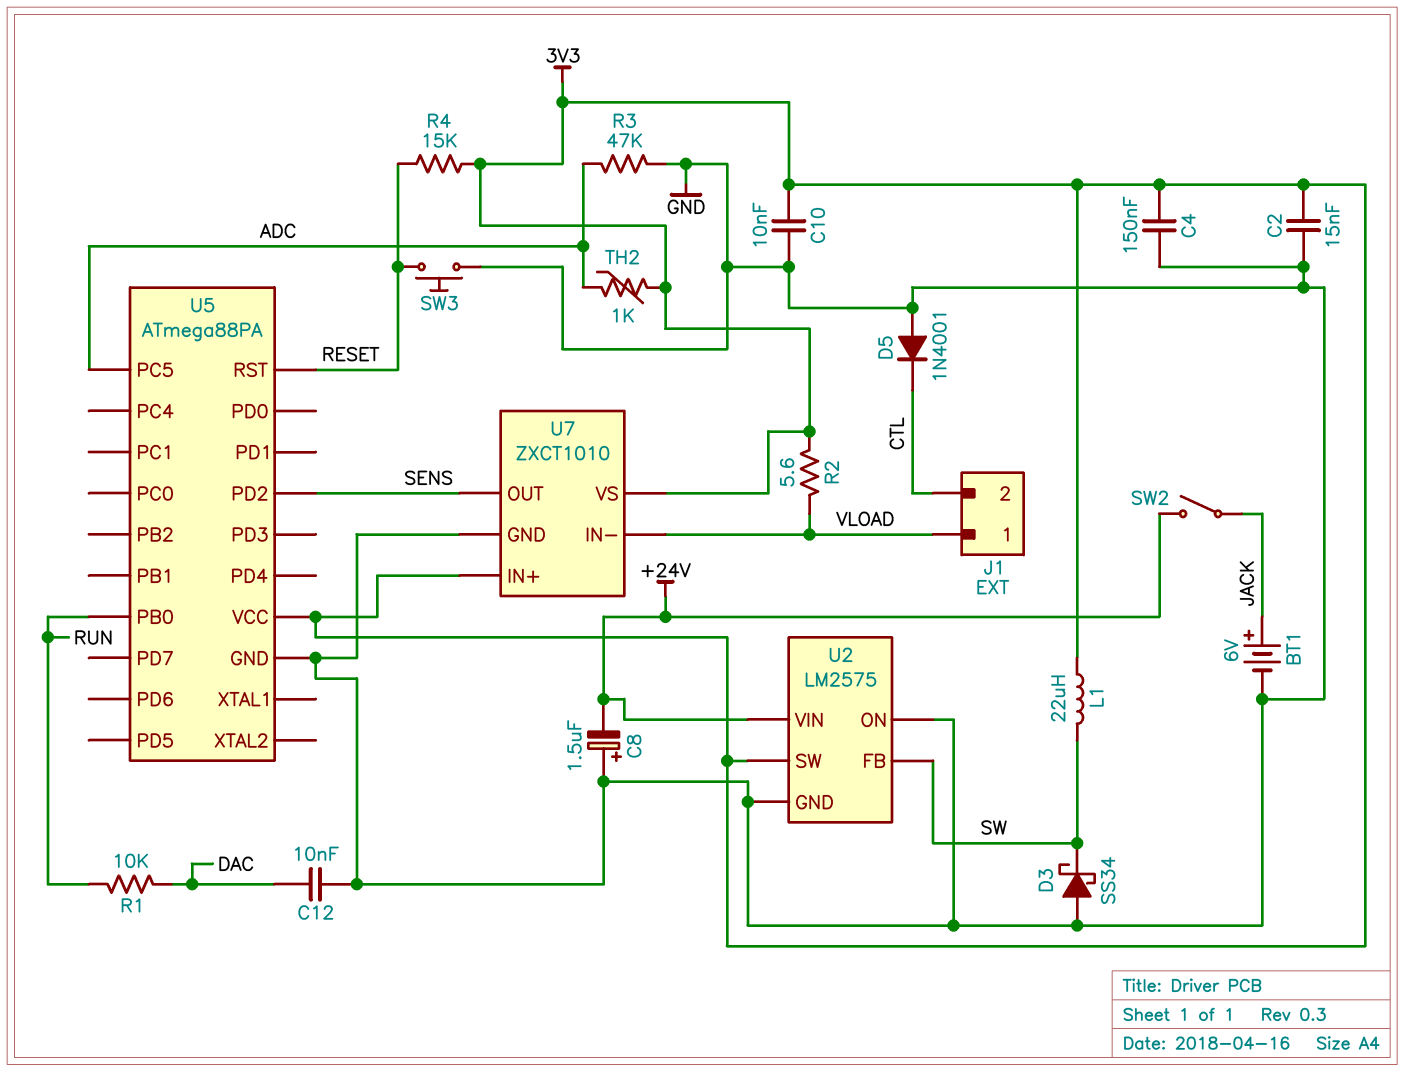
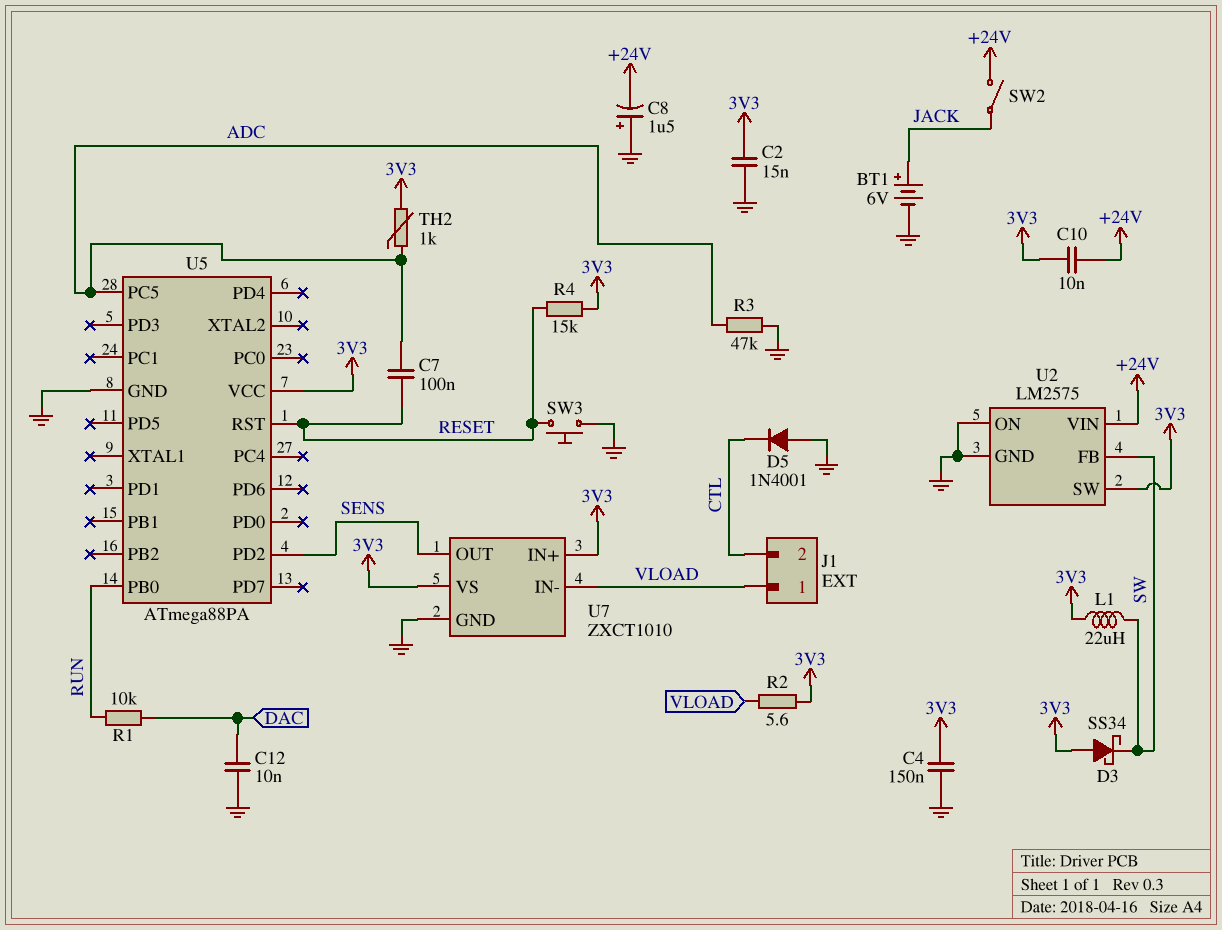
C7: none -> 100nF (ADC, RESET)
C10: 10nF (3V3, GND) -> 10nF (+24V, 3V3)
D3: schottky SS34 (A GND, K SW) -> schottky SS34 (A 3V3, K SW)

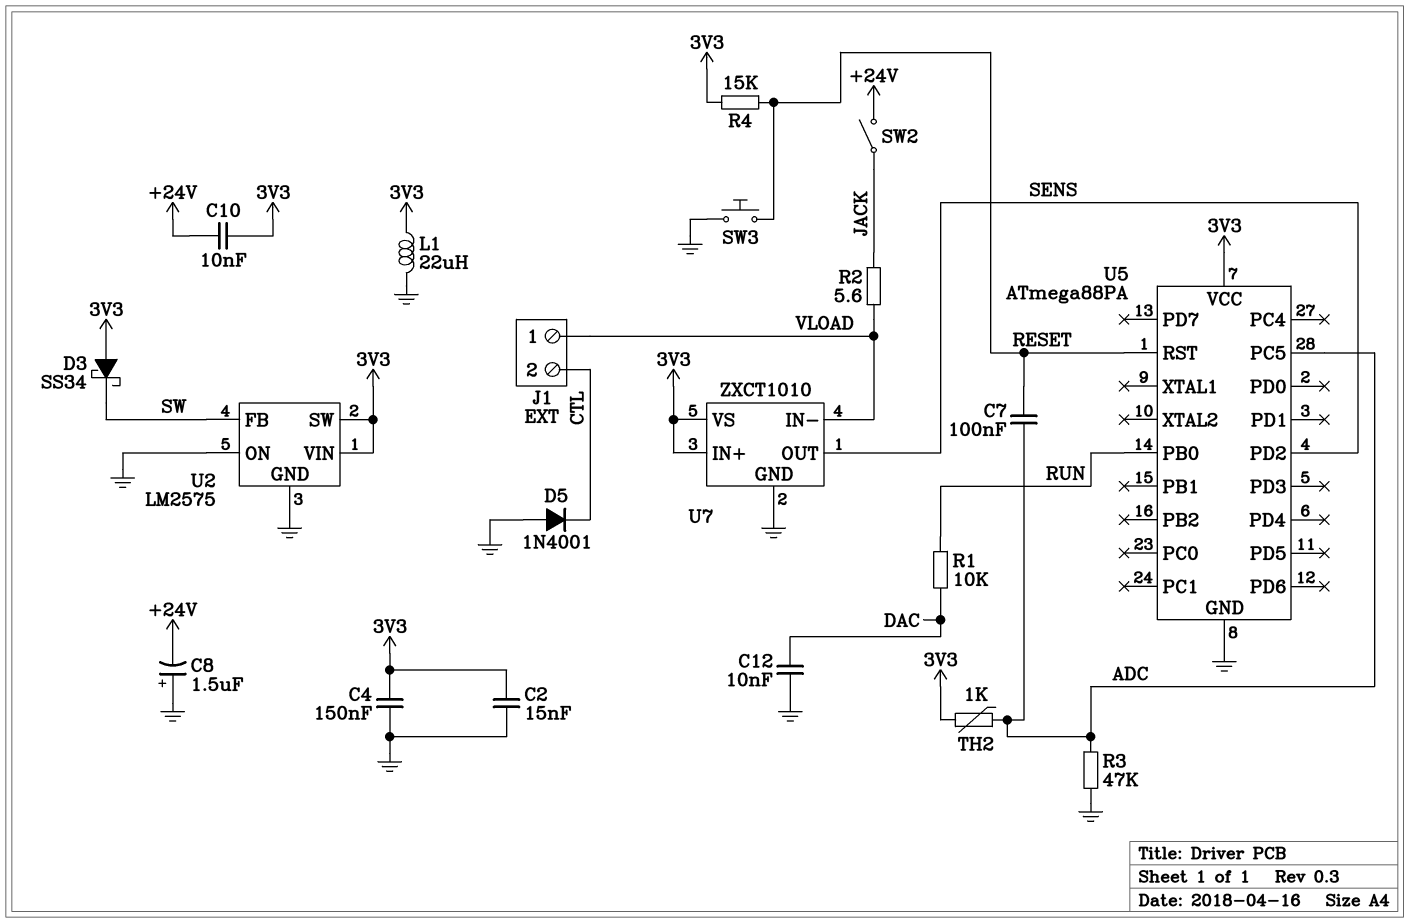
BT1: 6V (plus JACK, minus GND) -> none
L1: 22uH (3V3, SW) -> 22uH (3V3, GND)
R2: 5.6 (3V3, VLOAD) -> 5.6 (JACK, VLOAD)
U2 pin VIN: +24V -> 3V3

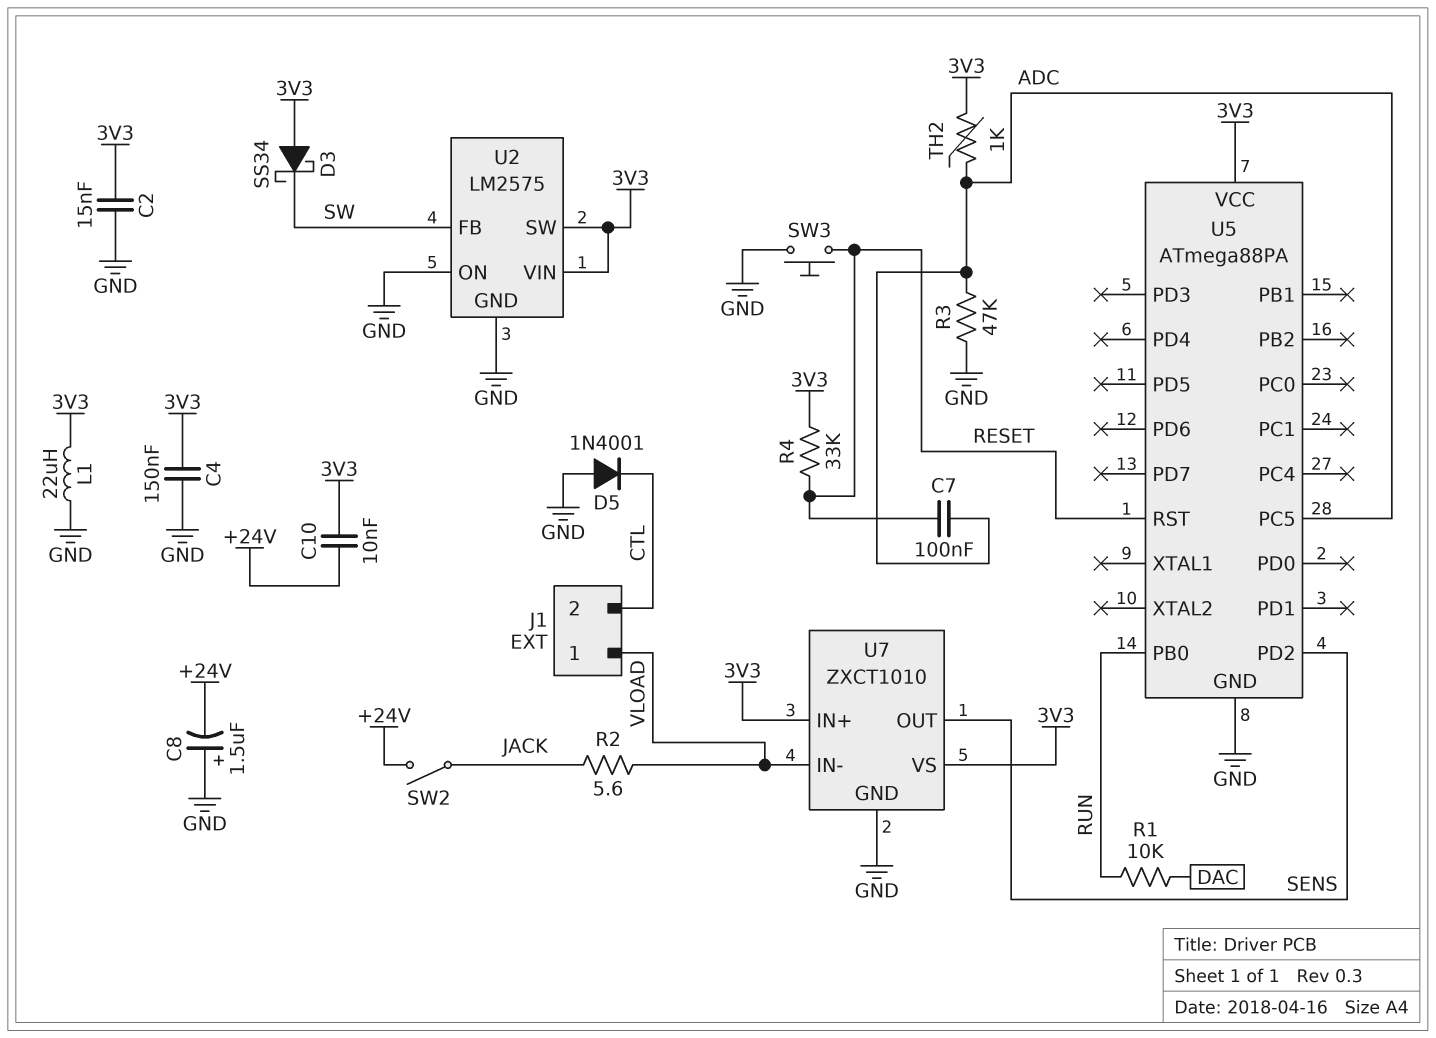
C12: 10nF (DAC, GND) -> none
R4: 15k (3V3, RESET) -> 33k (3V3, RESET)

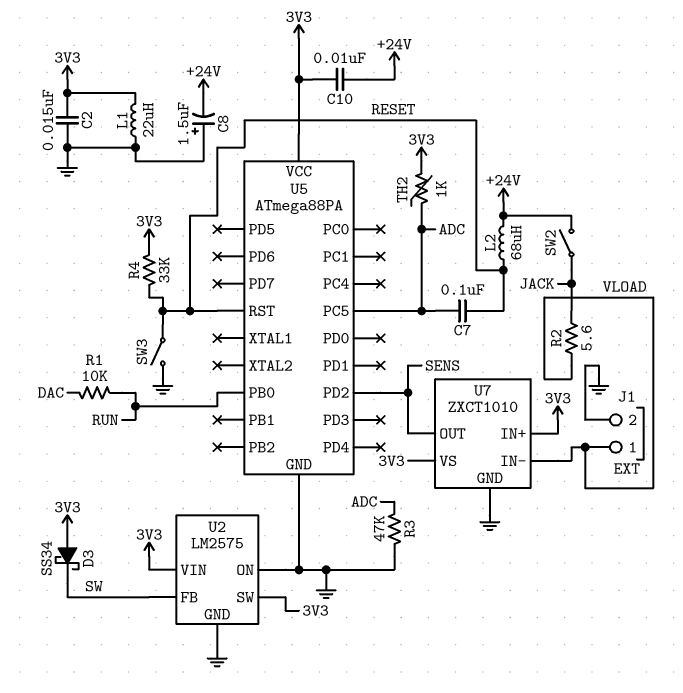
C4: 150nF (3V3, GND) -> none
D5: diode 1N4001 (A GND, K CTL) -> none
J1 pin 2: CTL -> GND
L2: none -> 68uH (+24V, RESET)
SW3: button (GND, RESET) -> switch (GND, RESET)

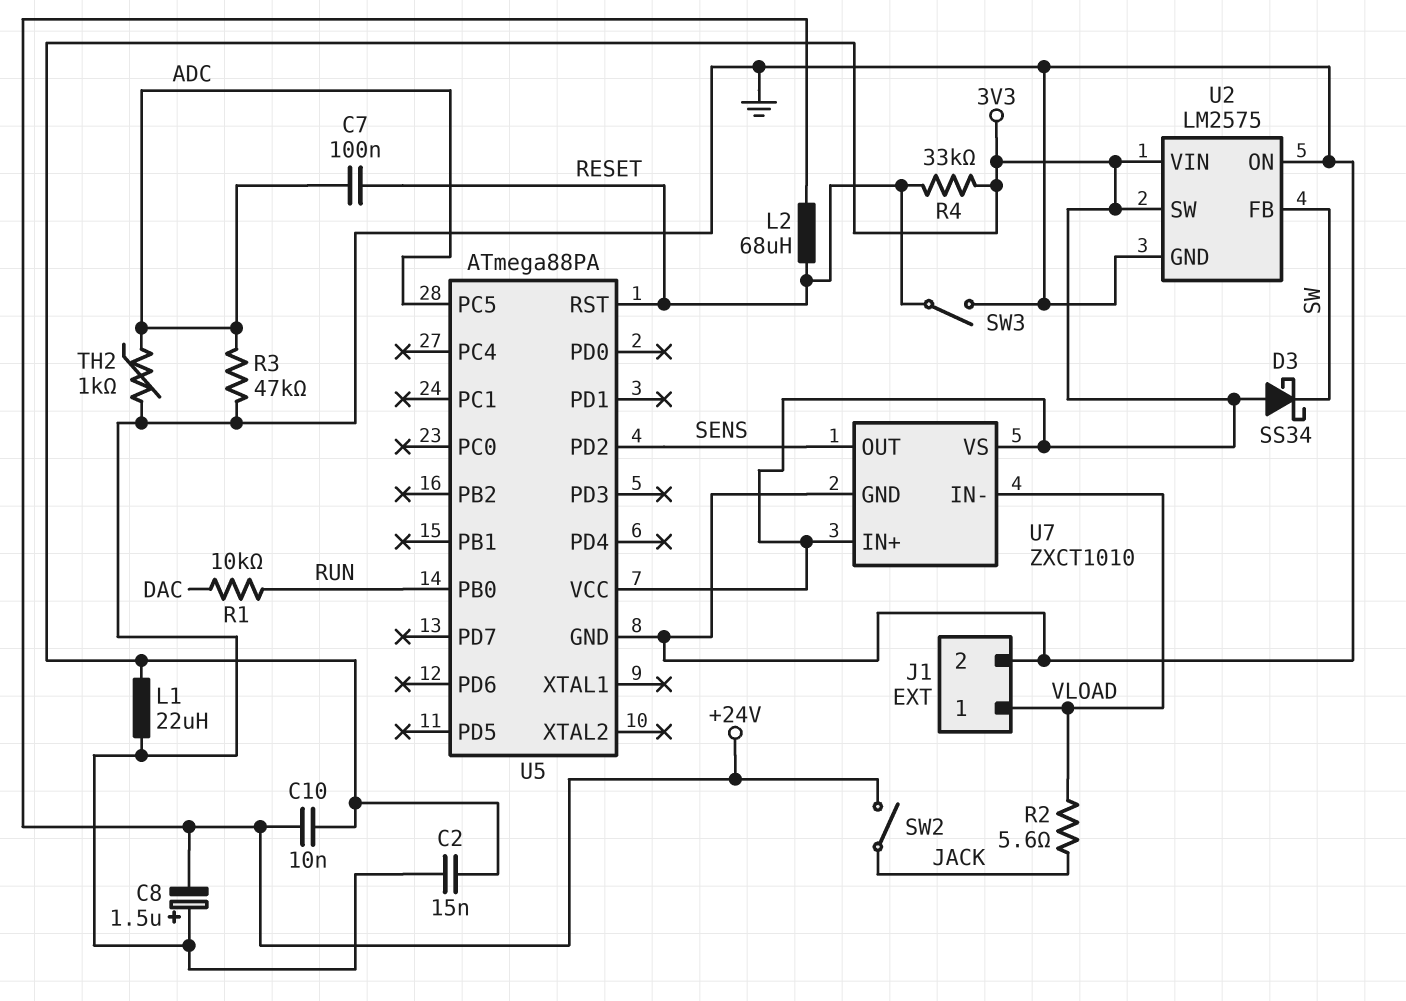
TH2: 1k (3V3, ADC) -> 1k (ADC, GND)

